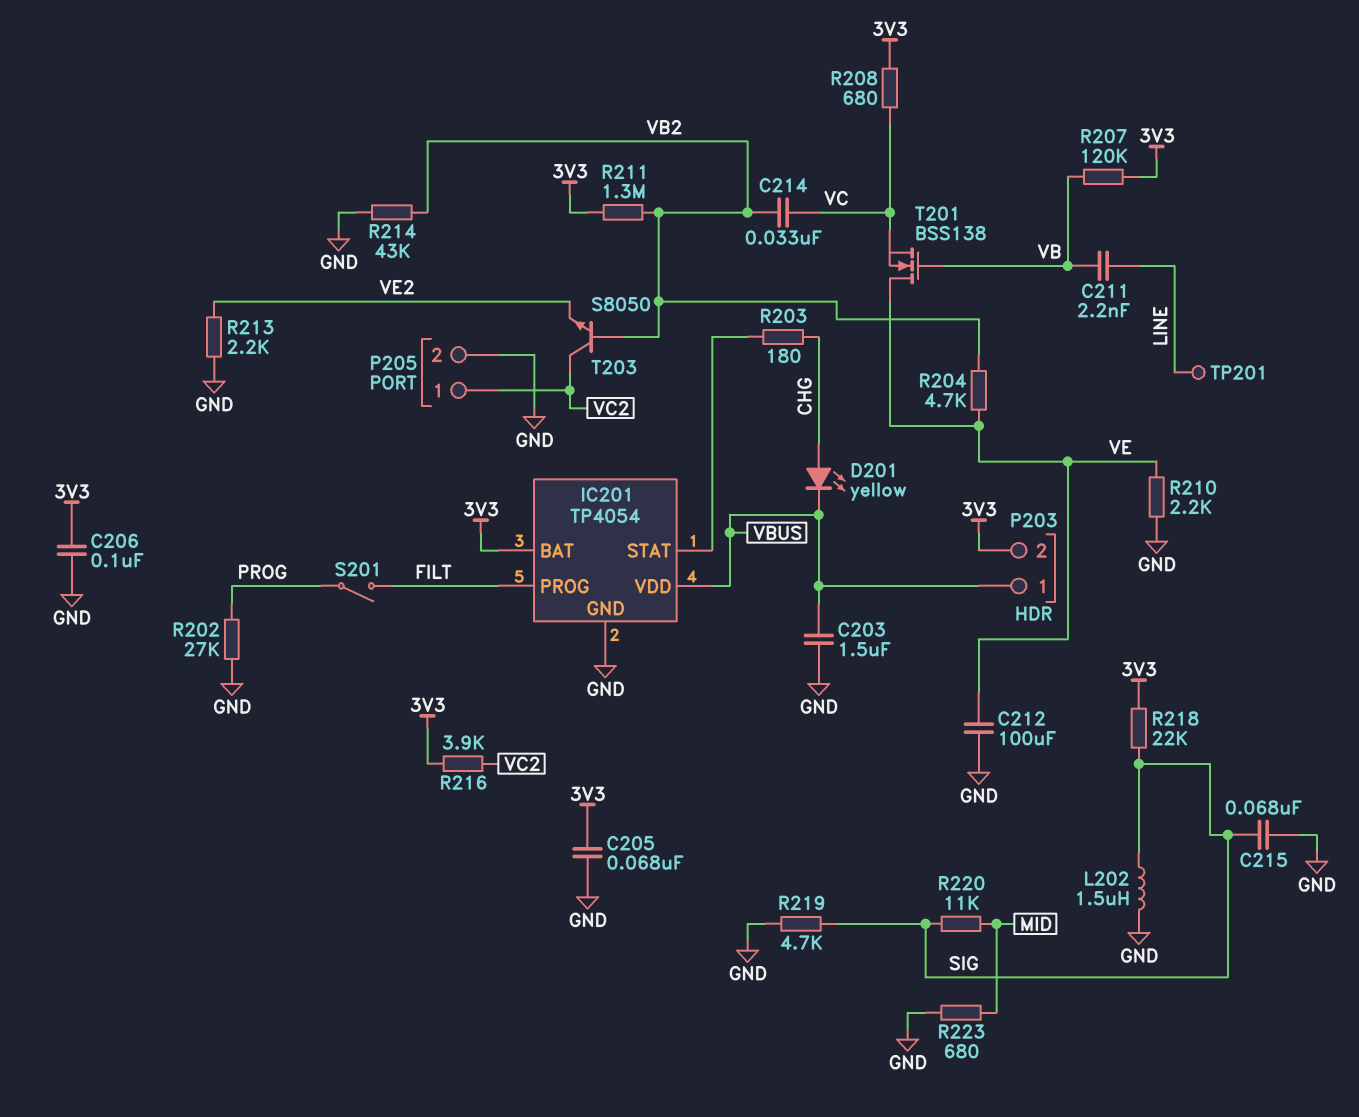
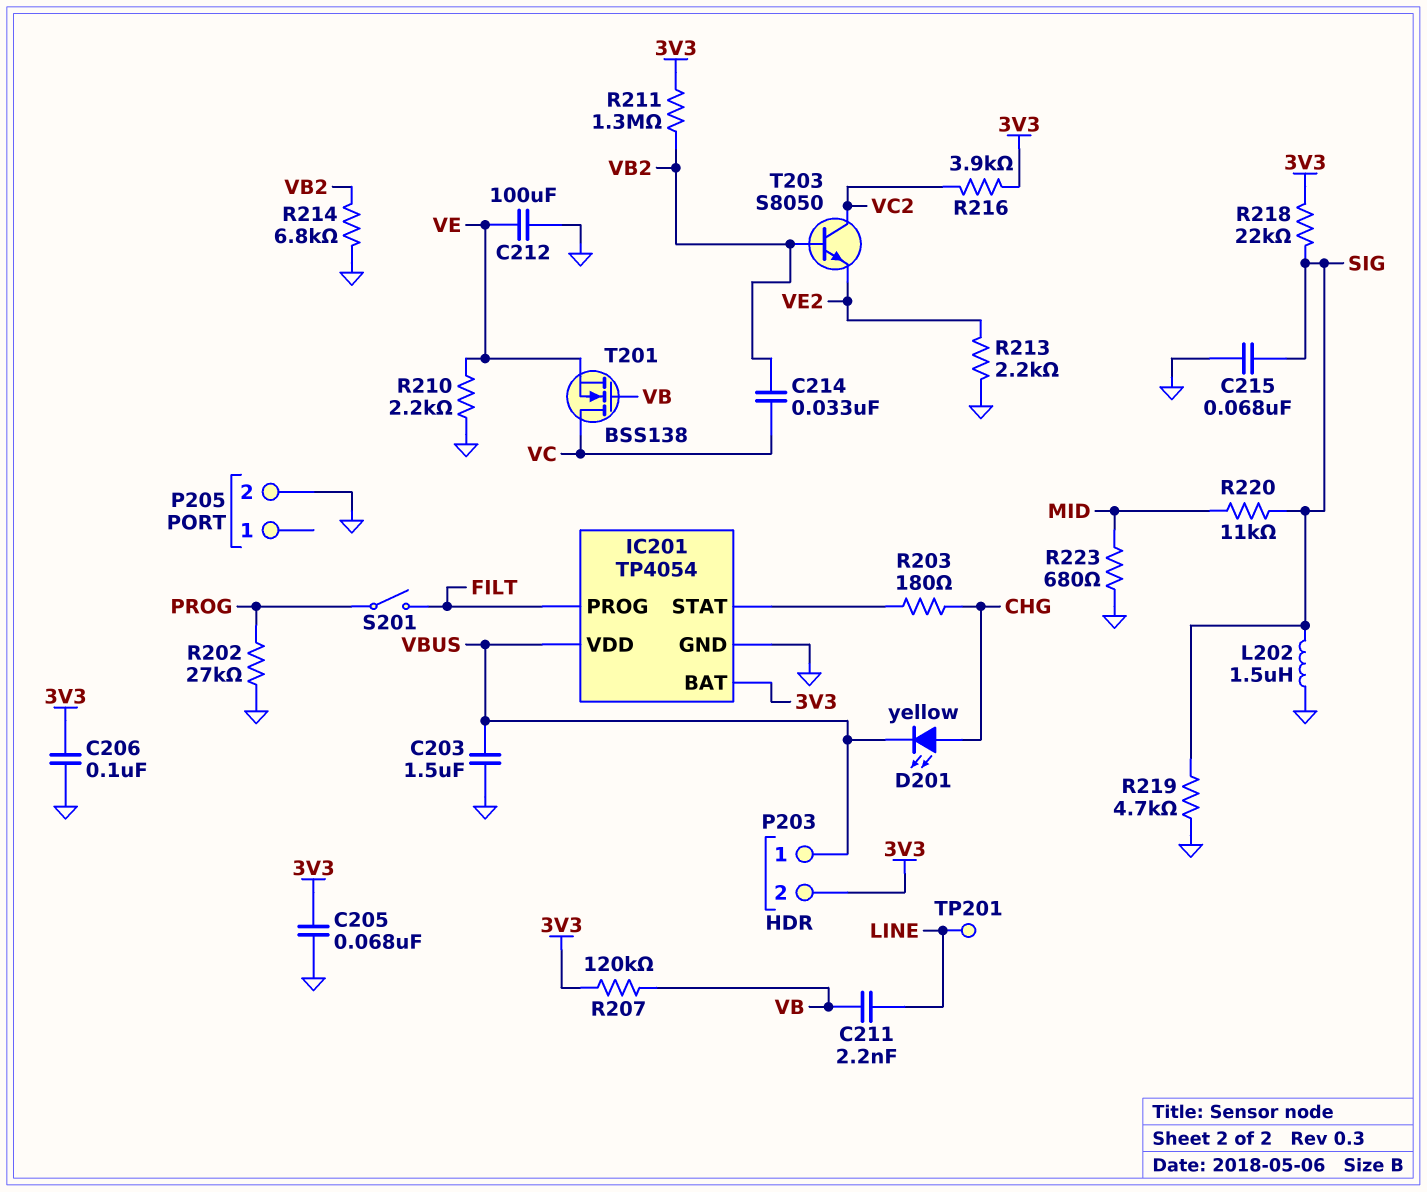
P205 pin 1: VC2 -> none
R204: 4.7k (VB2, VE) -> none
R208: 680 (3V3, VC) -> none
R214: 43k (GND, VB2) -> 6.8k (GND, VB2)
T201: NMOS BSS138 (G VB, D VE, S VC) -> NMOS BSS138 (G VB, D VC, S VE)

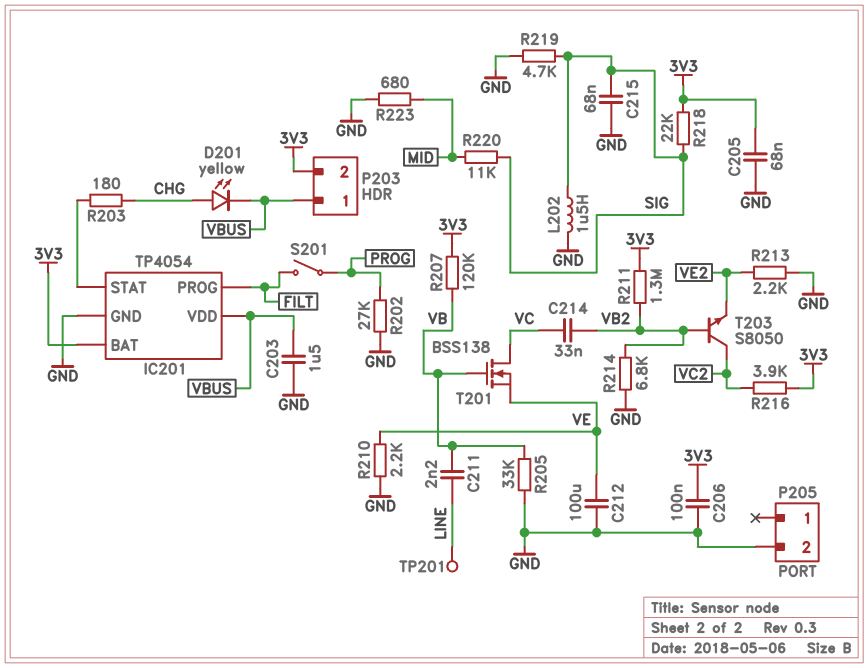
R205: none -> 33k (GND, VB)

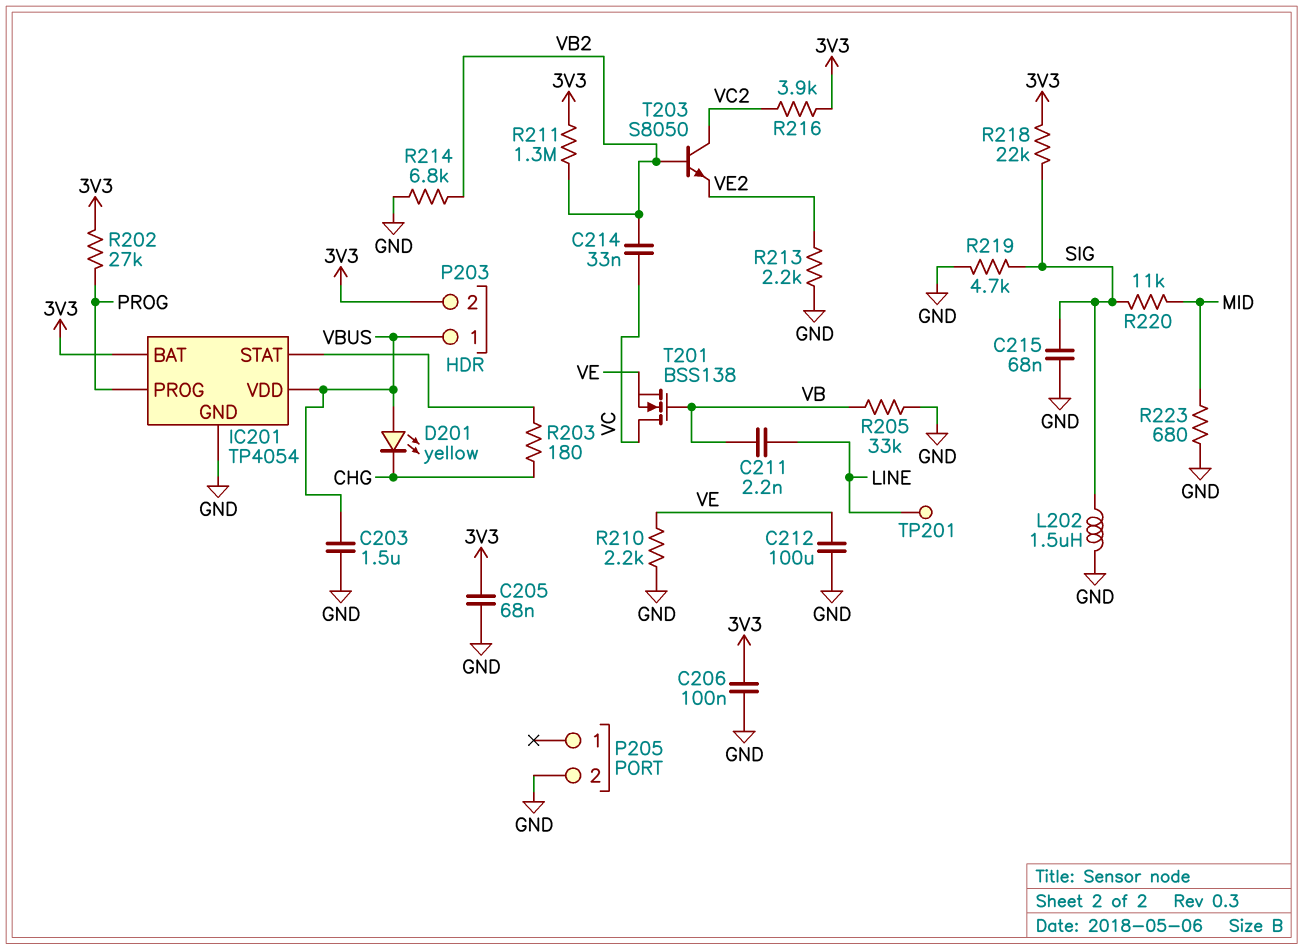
D201: LED yellow (A CHG, K VBUS) -> LED yellow (A VBUS, K CHG)
IC201 pin PROG: FILT -> PROG
R202: 27k (GND, PROG) -> 27k (3V3, PROG)
R207: 120k (3V3, VB) -> none
S201: switch (FILT, PROG) -> none

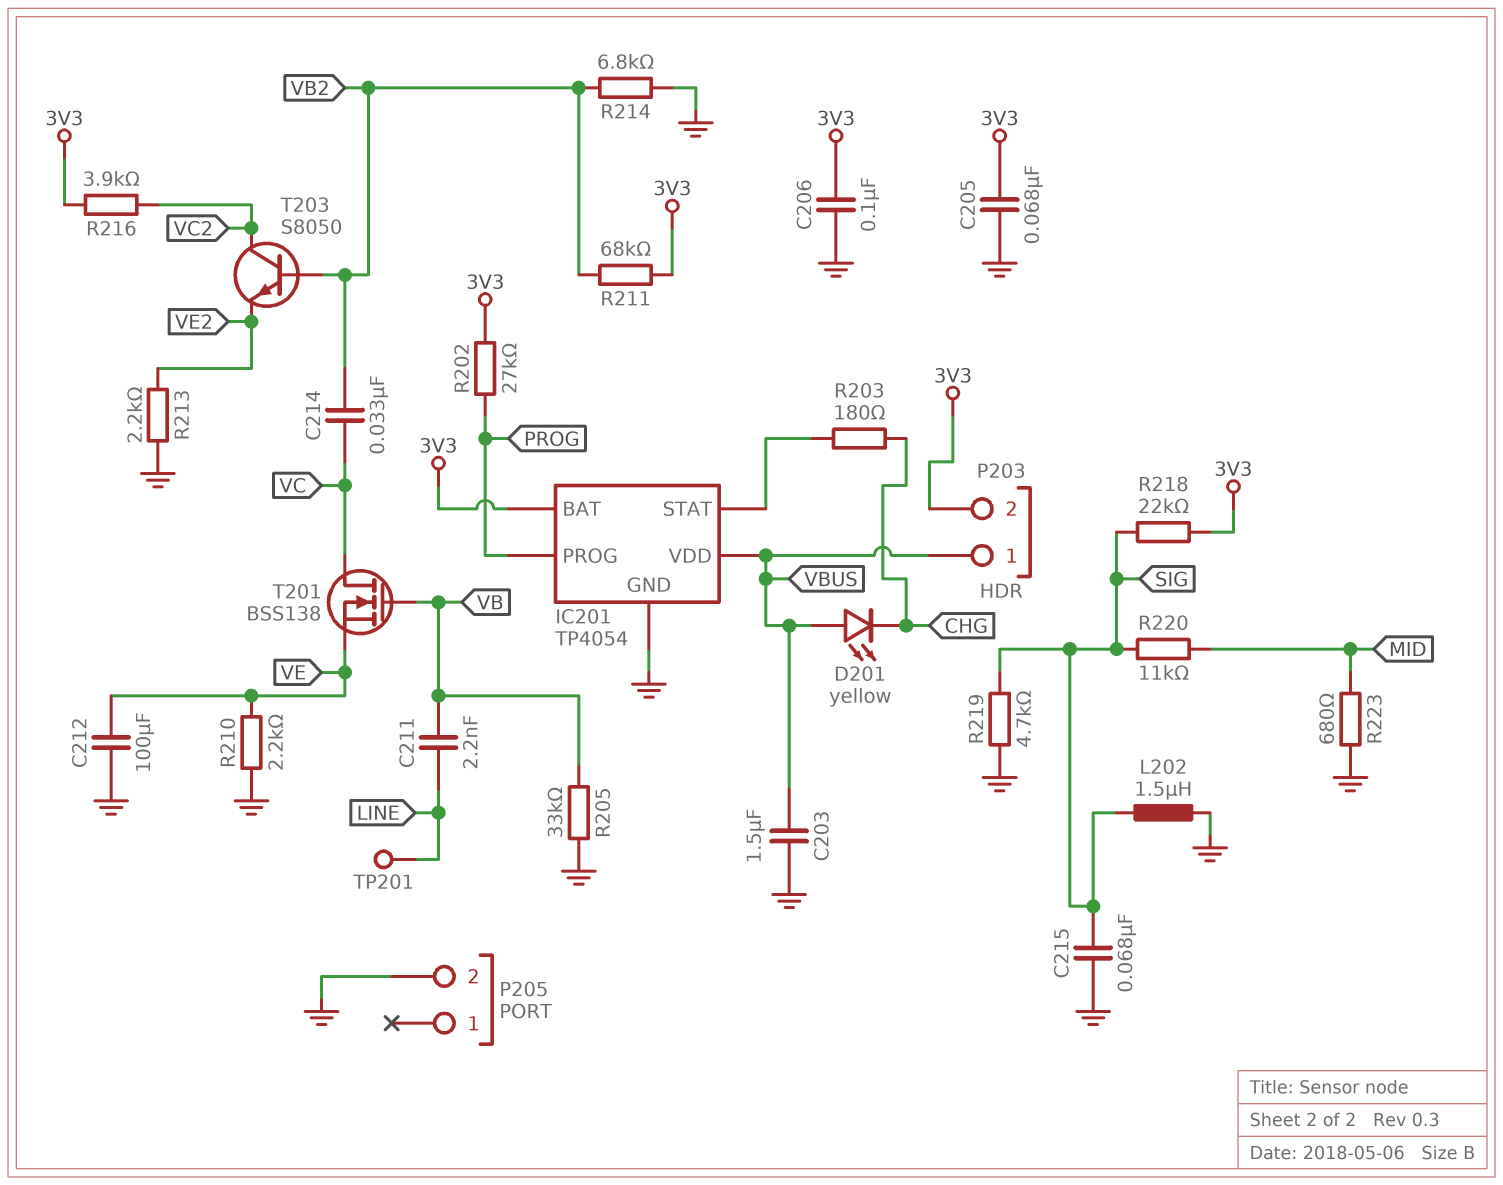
R211: 1.3M (3V3, VB2) -> 68k (3V3, VB2)

